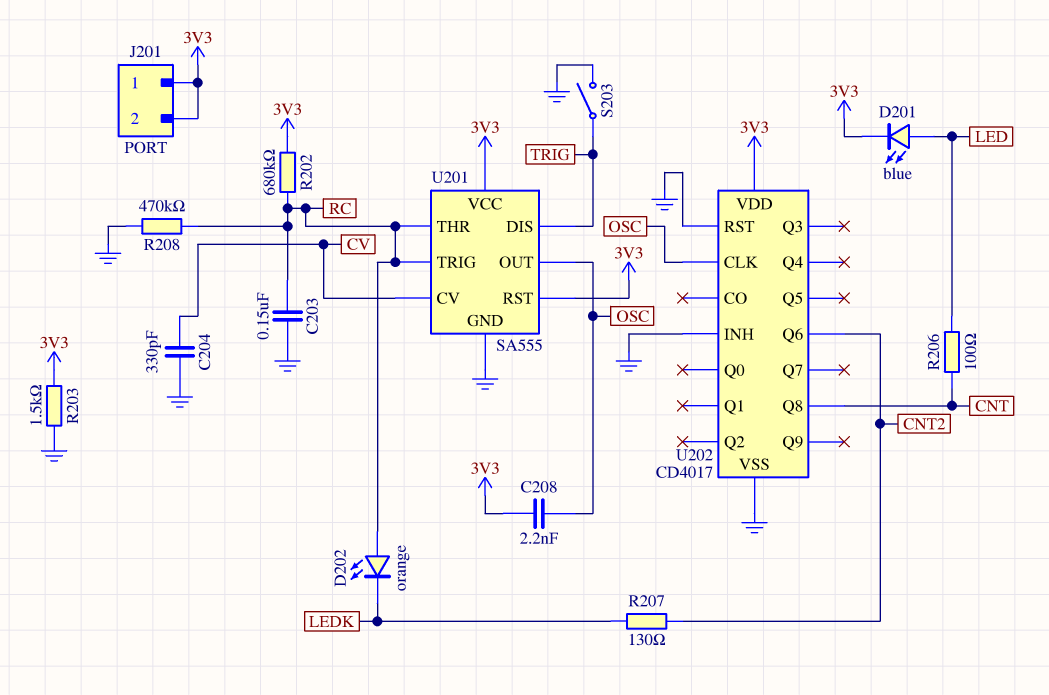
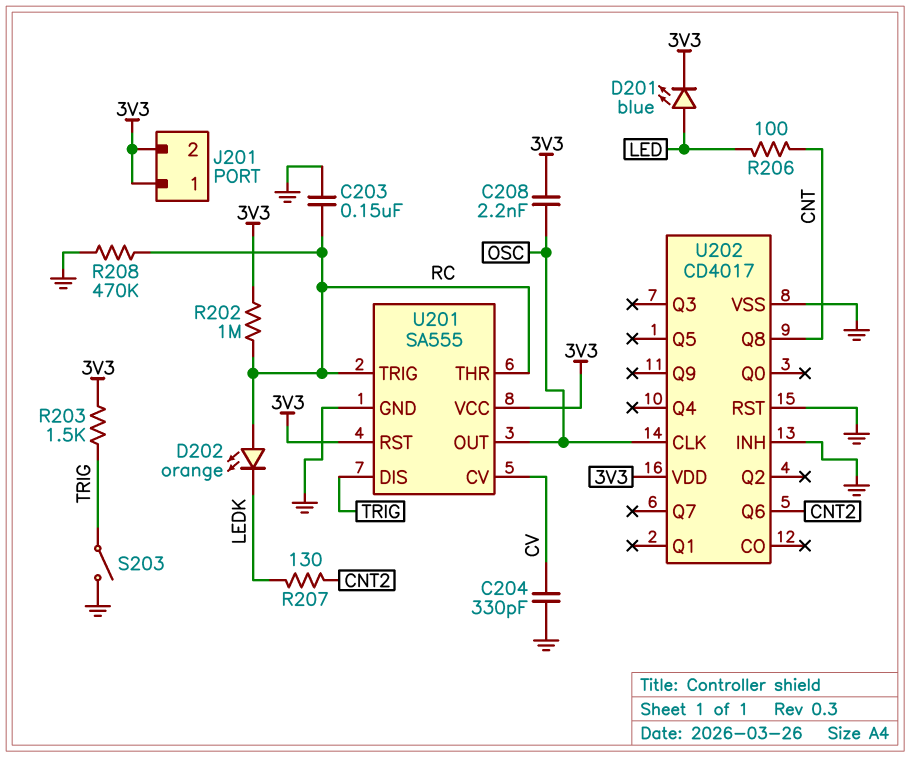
R202: 680k (3V3, RC) -> 1M (3V3, RC)
R203: 1.5k (3V3, GND) -> 1.5k (3V3, TRIG)

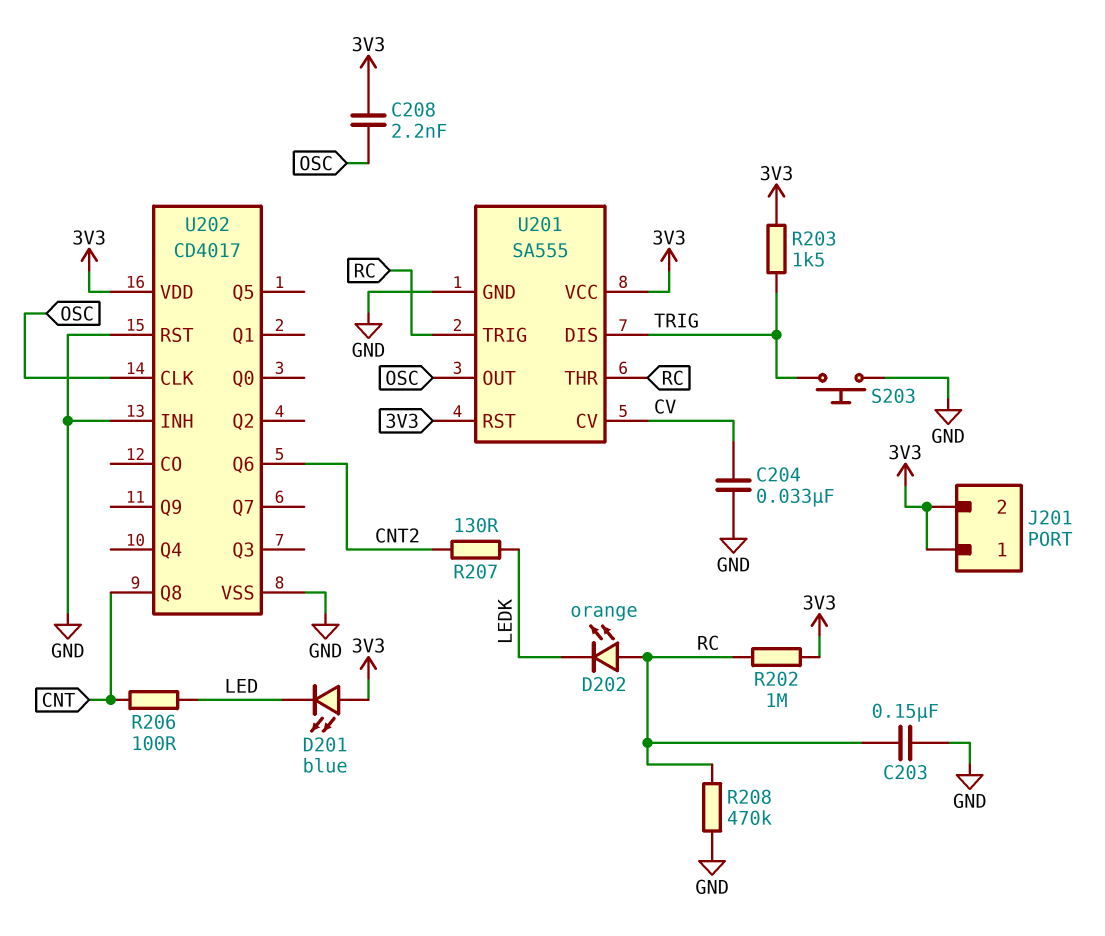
C204: 330pF (CV, GND) -> 33nF (CV, GND)
D201: LED blue (A LED, K 3V3) -> LED blue (A 3V3, K LED)
S203: switch (GND, TRIG) -> button (GND, TRIG)

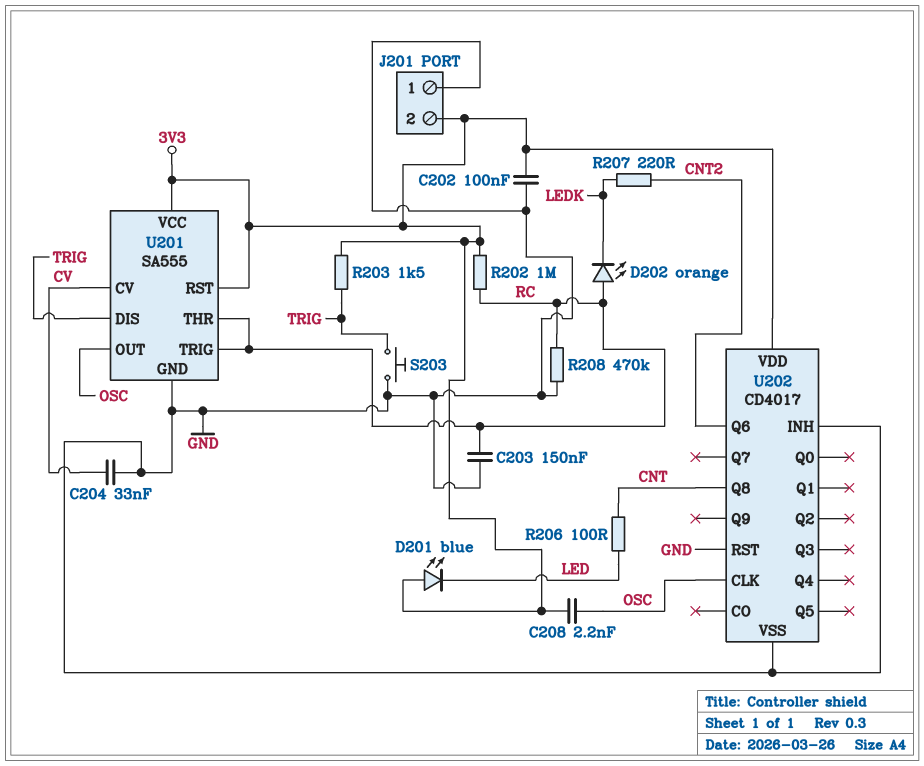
C202: none -> 100nF (3V3, GND)
J201 pin 1: 3V3 -> GND
R207: 130 (CNT2, LEDK) -> 220 (CNT2, LEDK)

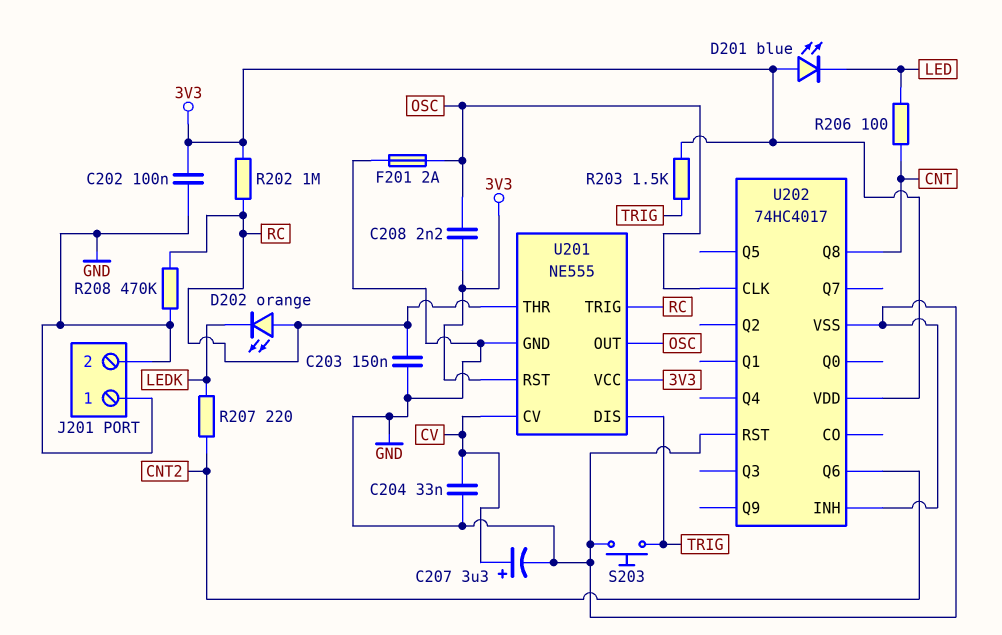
C207: none -> 3.3uF (plus CV, minus GND)
F201: none -> 2A (GND, OSC)
J201 pin 2: 3V3 -> GND
U201: SA555 -> NE555
U202: CD4017 -> 74HC4017

